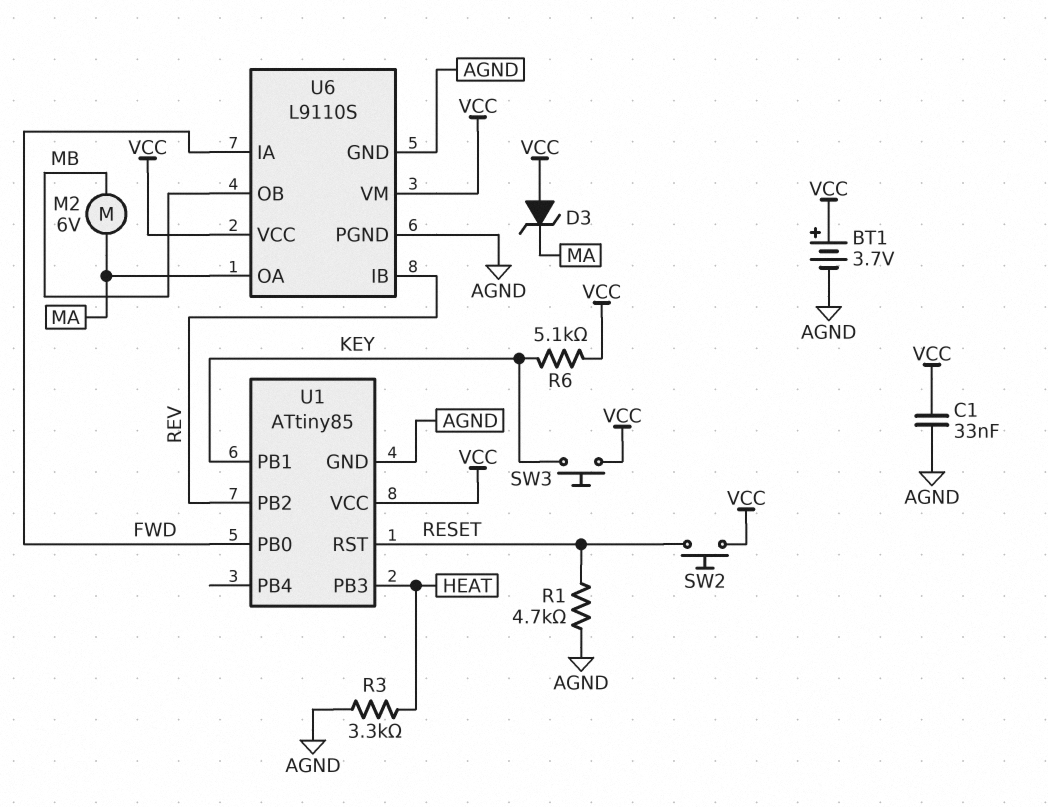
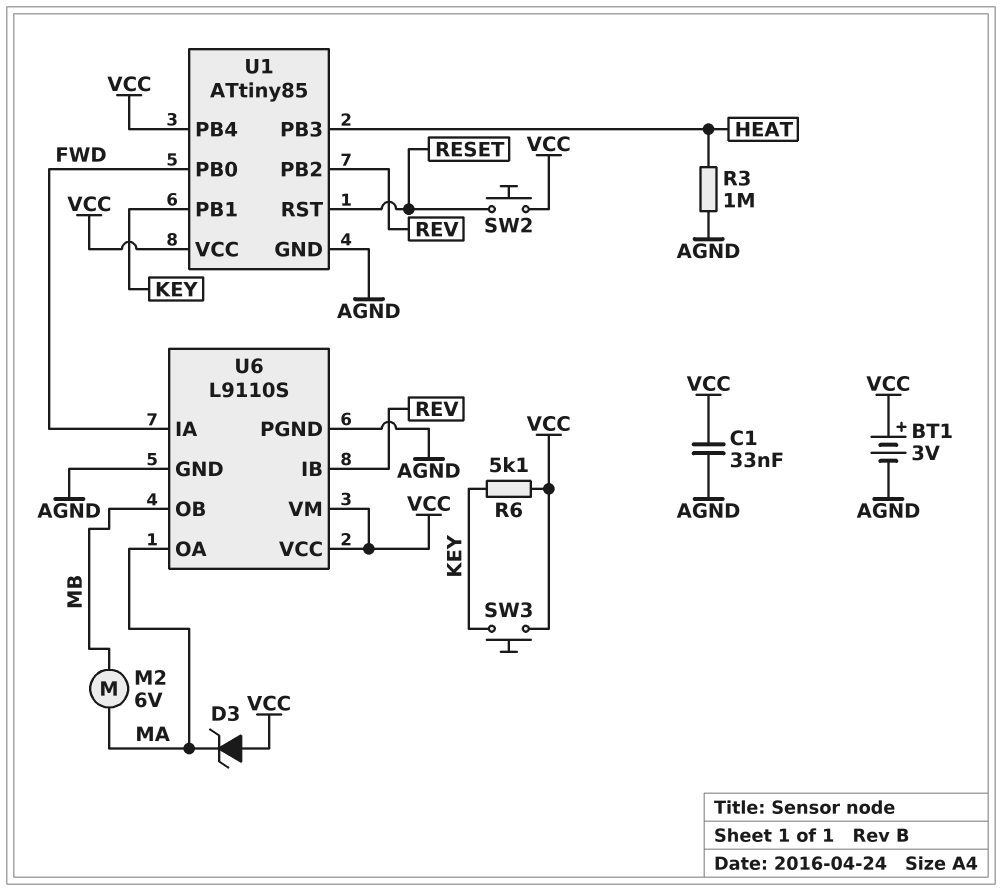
BT1: 3.7V (plus VCC, minus AGND) -> 3V (plus VCC, minus AGND)
R1: 4.7k (AGND, RESET) -> none
R3: 3.3k (AGND, HEAT) -> 1M (AGND, HEAT)
U1 pin PB4: none -> VCC

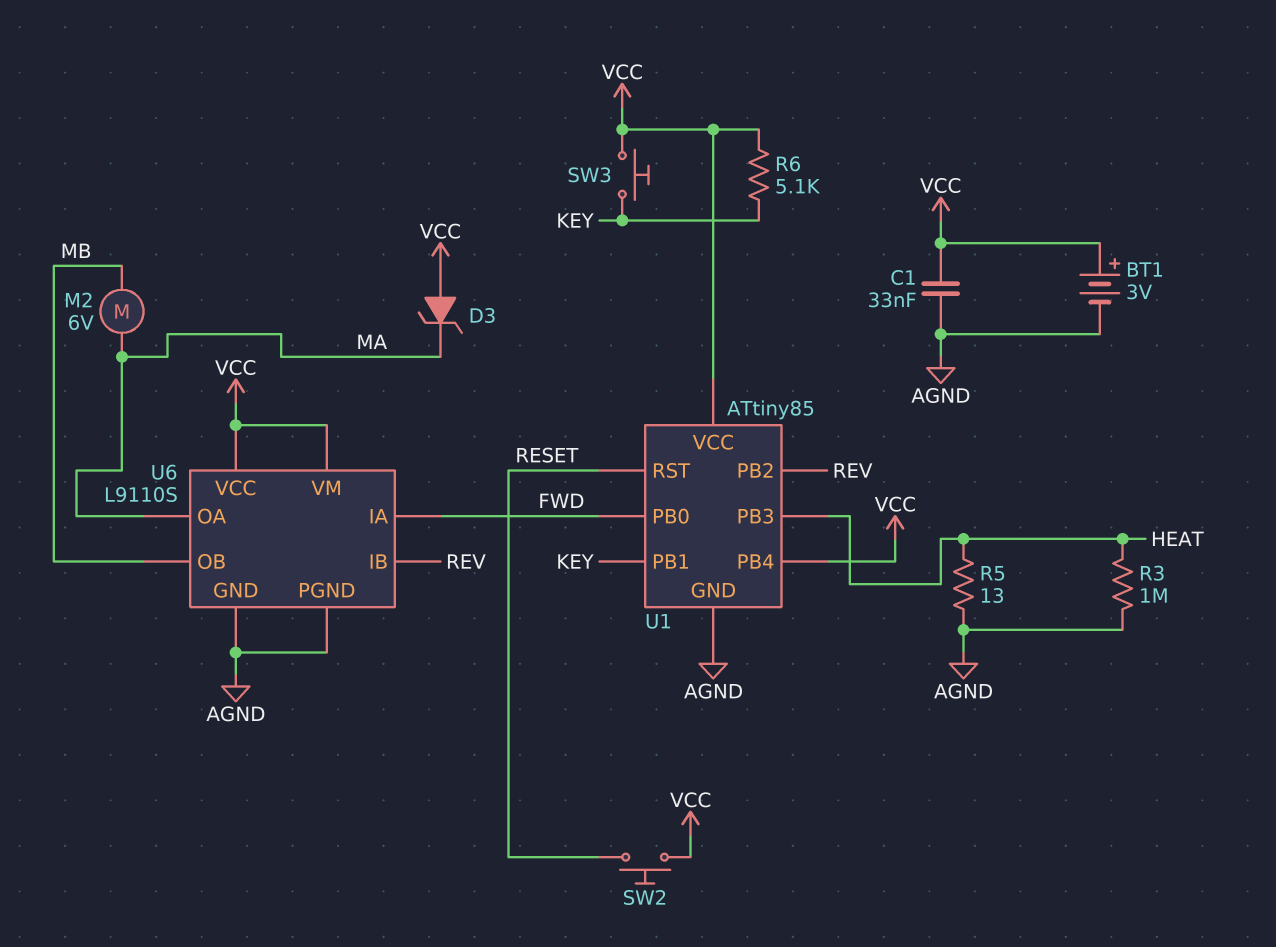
R5: none -> 13 (AGND, HEAT)

